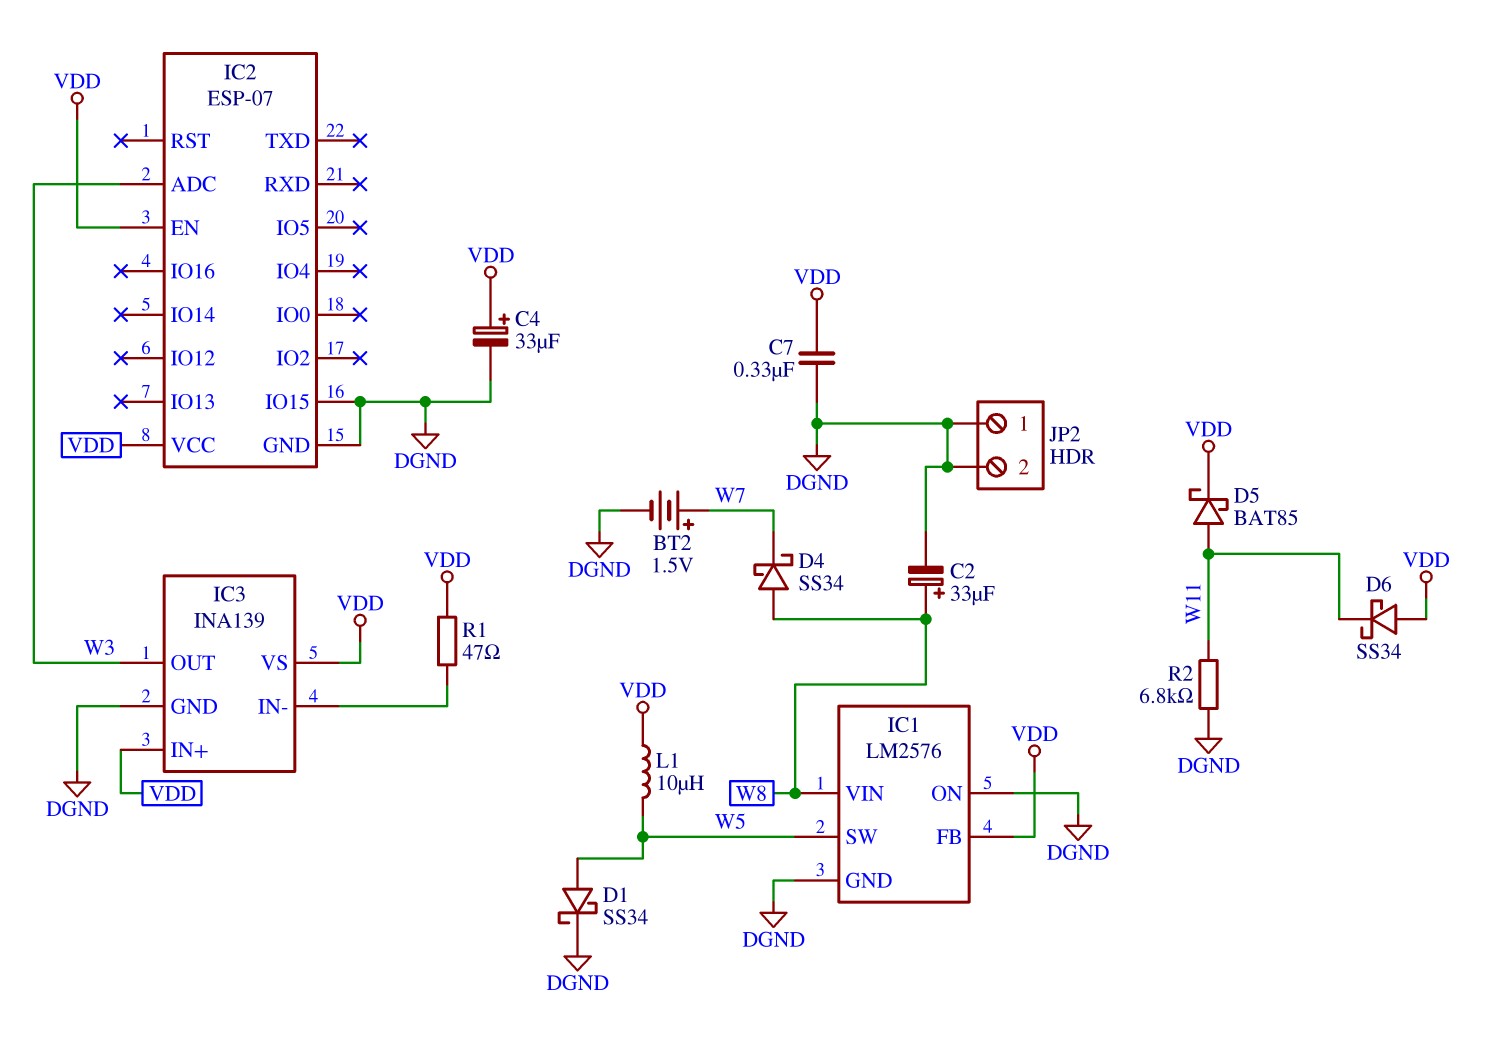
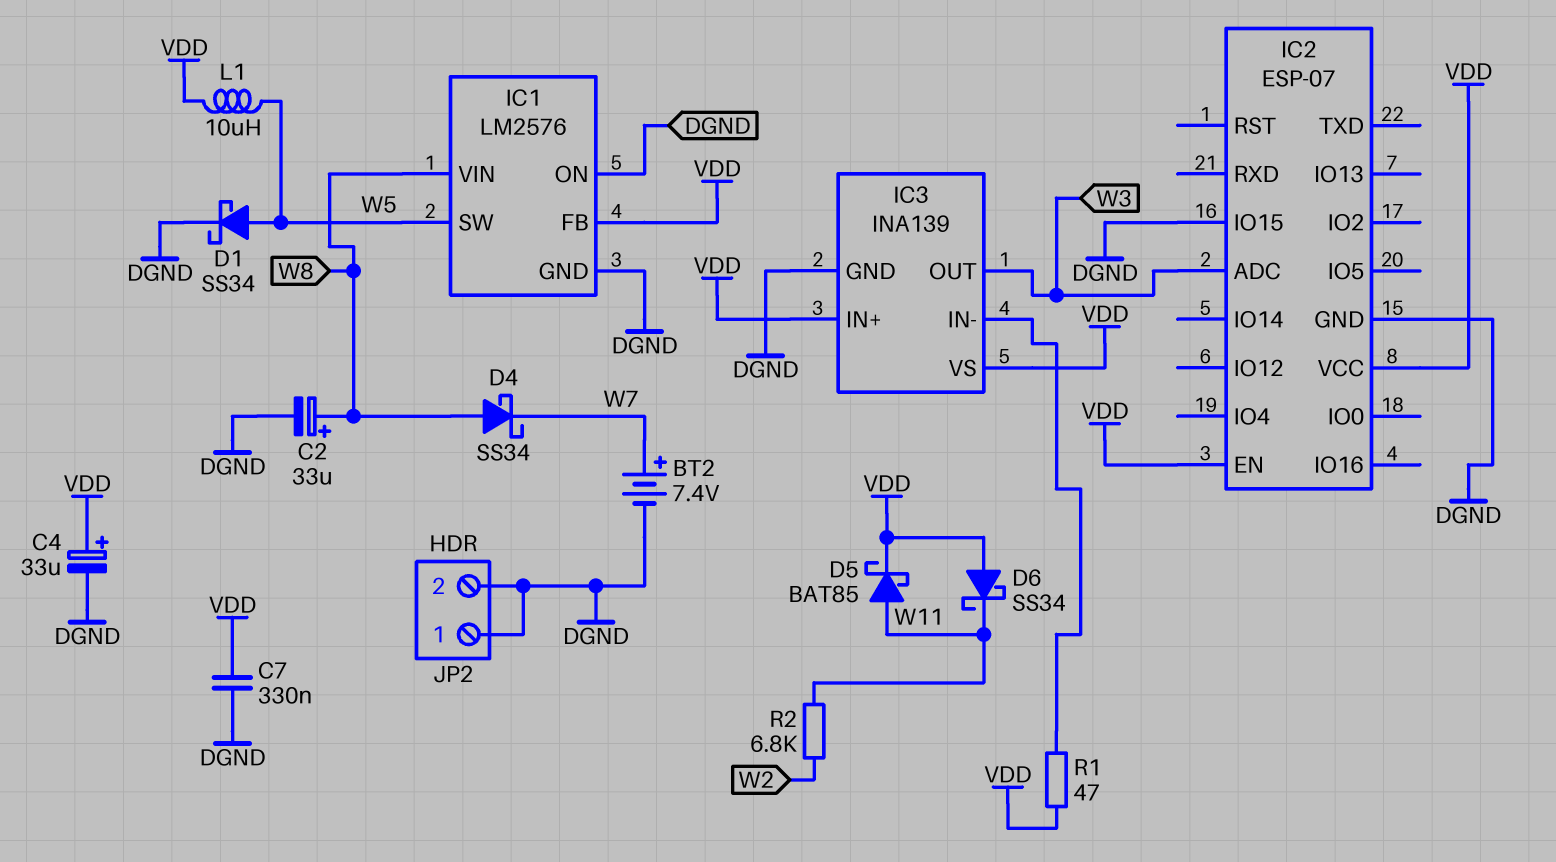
BT2: 1.5V (plus W7, minus DGND) -> 7.4V (plus W7, minus DGND)
R2: 6.8k (DGND, W11) -> 6.8k (W2, W11)

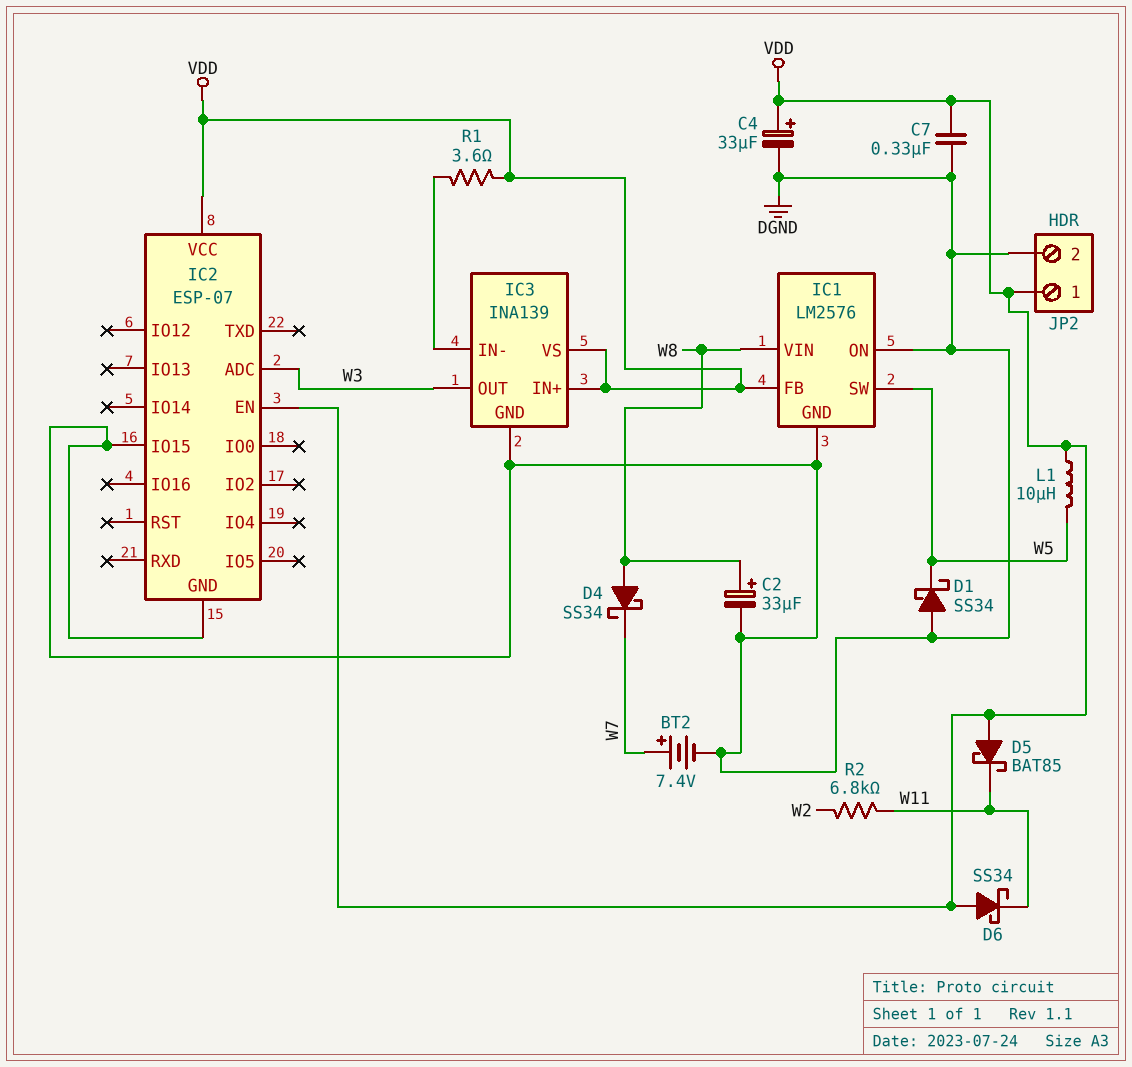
D1: schottky SS34 (A W5, K DGND) -> schottky SS34 (A DGND, K W5)
D5: schottky BAT85 (A W11, K VDD) -> schottky BAT85 (A VDD, K W11)
JP2 pin 1: DGND -> VDD
R1: 47 (IC3/IN-, VDD) -> 3.6 (IC3/IN-, VDD)

